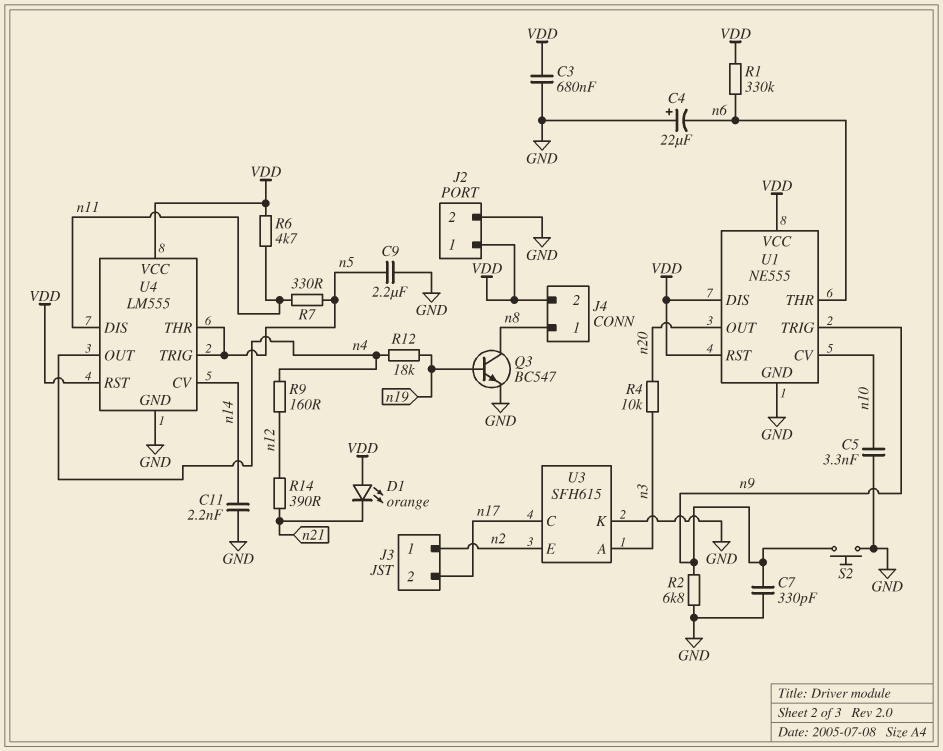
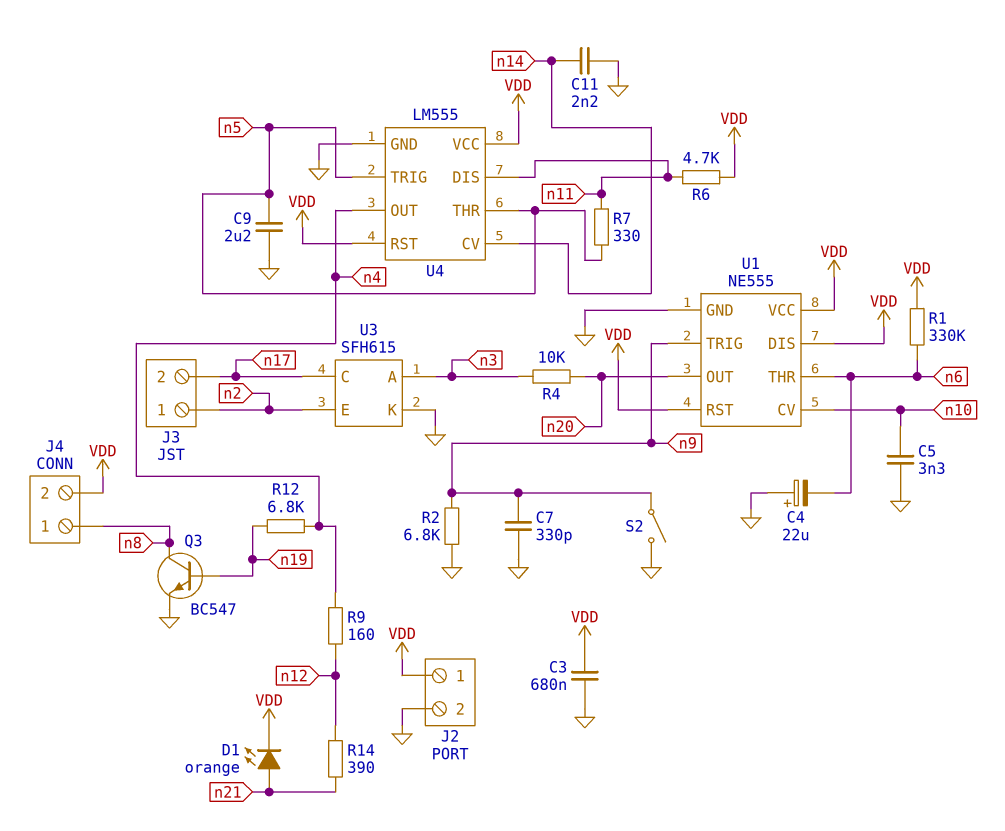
D1: LED orange (A VDD, K n21) -> LED orange (A n21, K VDD)
R12: 18k (n4, n19) -> 6.8k (n4, n19)
S2: button (GND, n9) -> switch (GND, n9)

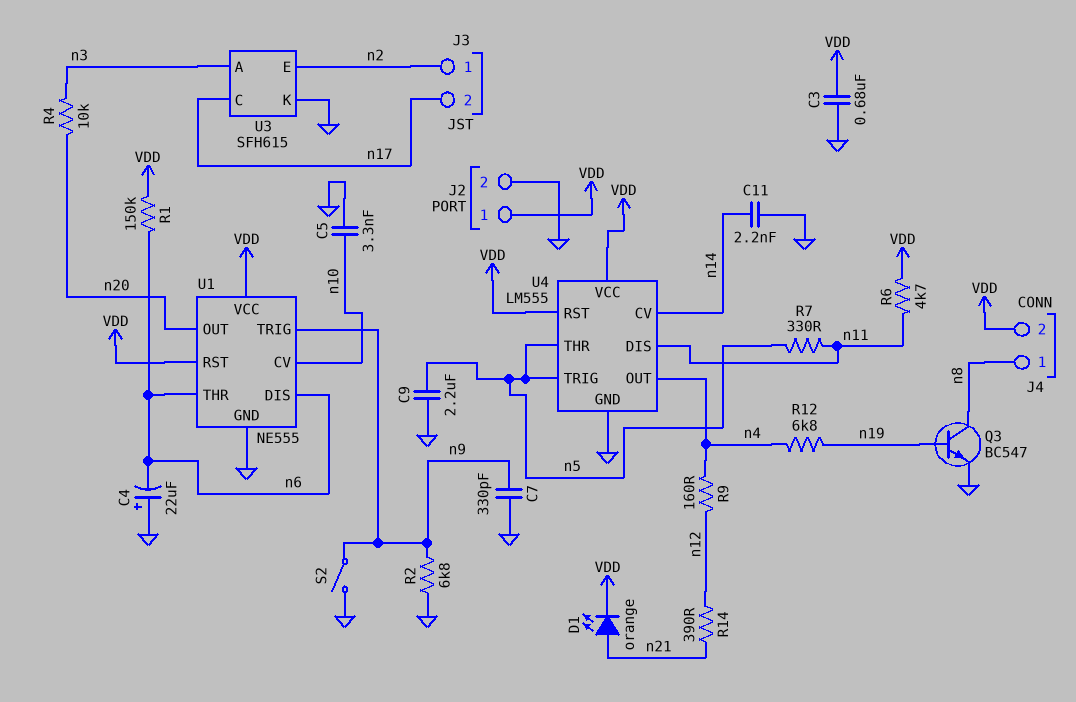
R1: 330k (VDD, n6) -> 150k (VDD, n6)
U1 pin DIS: VDD -> n6

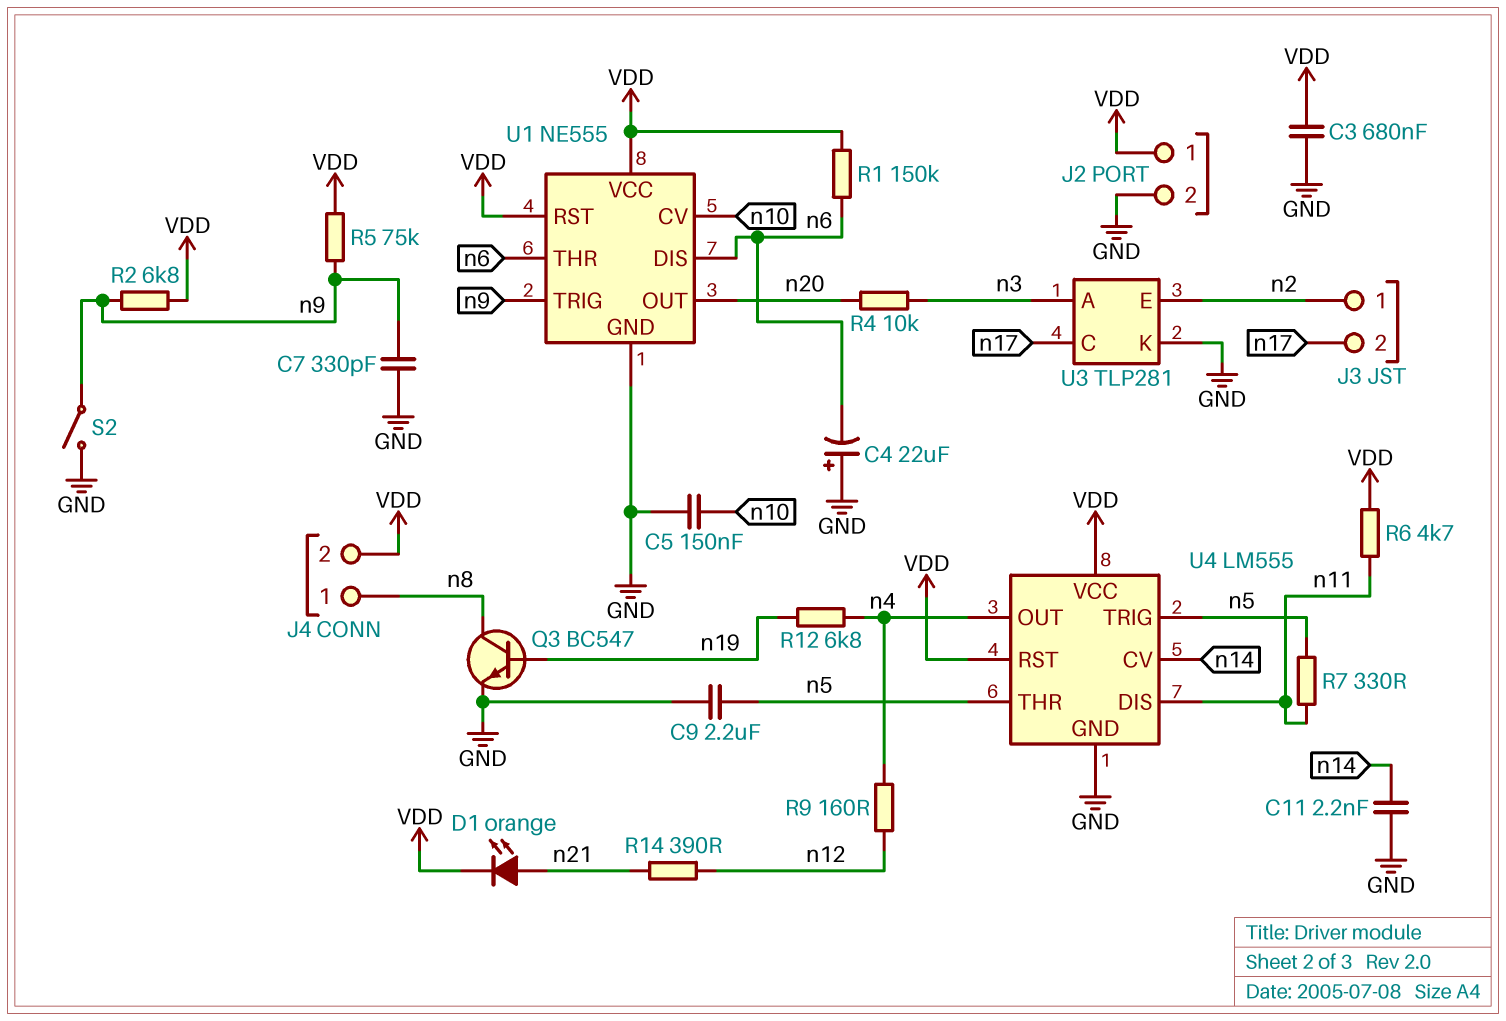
C5: 3.3nF (GND, n10) -> 150nF (GND, n10)
R2: 6.8k (GND, n9) -> 6.8k (VDD, n9)
R5: none -> 75k (VDD, n9)
U3: SFH615 -> TLP281

